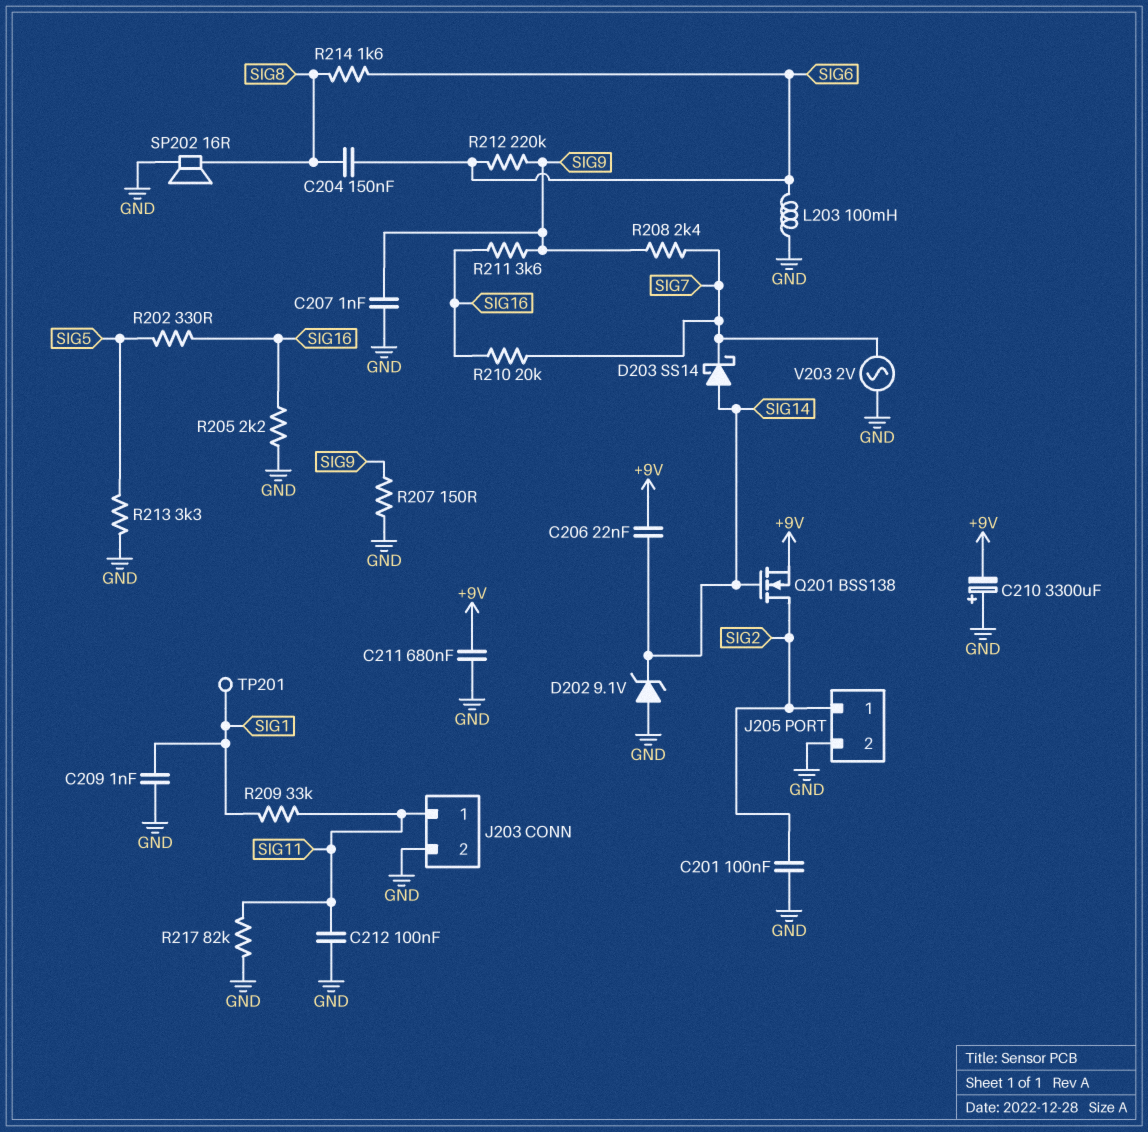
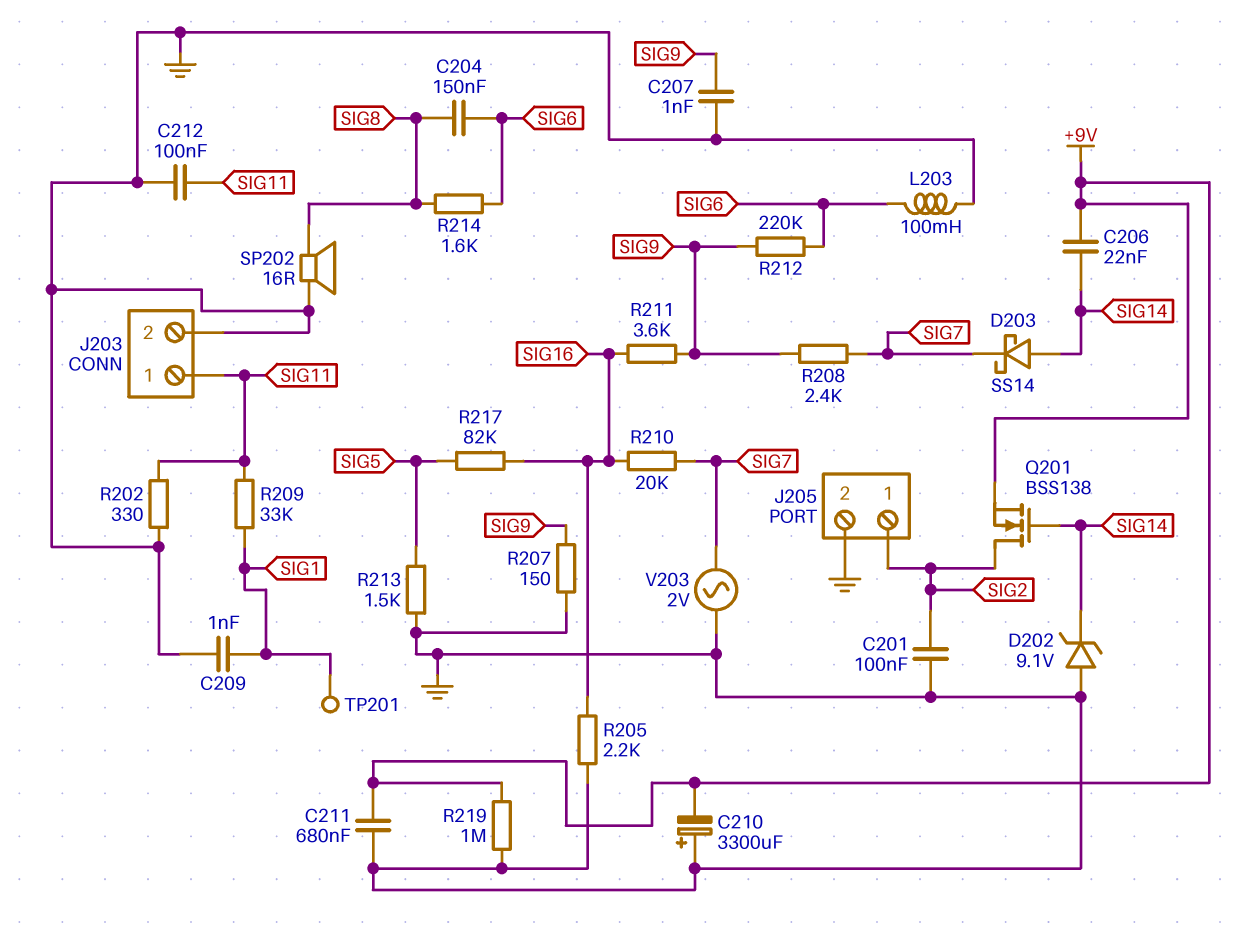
R202: 330 (SIG5, SIG16) -> 330 (GND, SIG11)
R213: 3.3k (GND, SIG5) -> 1.5k (GND, SIG5)
R217: 82k (GND, SIG11) -> 82k (SIG5, SIG16)
R219: none -> 1M (+9V, GND)

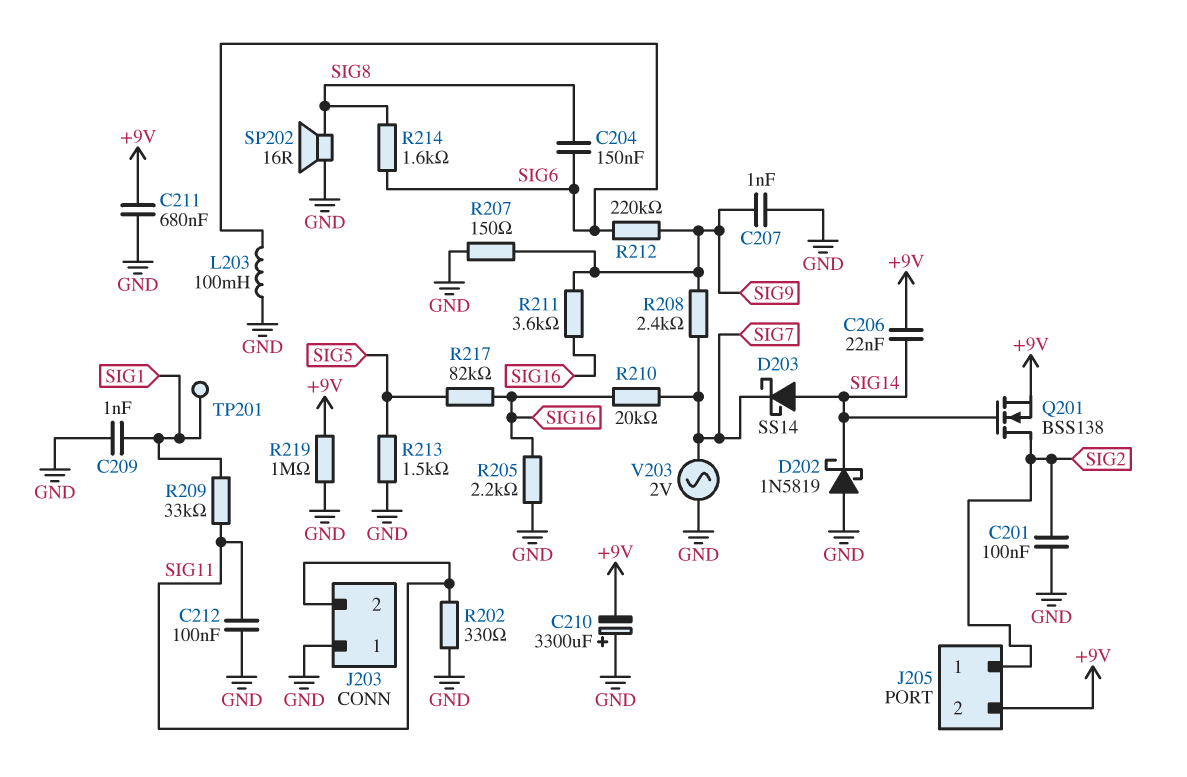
D202: zener 9.1V (A GND, K SIG14) -> schottky 1N5819 (A GND, K SIG14)
J203 pin 1: SIG11 -> GND
J203 pin 2: GND -> SIG11
J205 pin 2: GND -> +9V

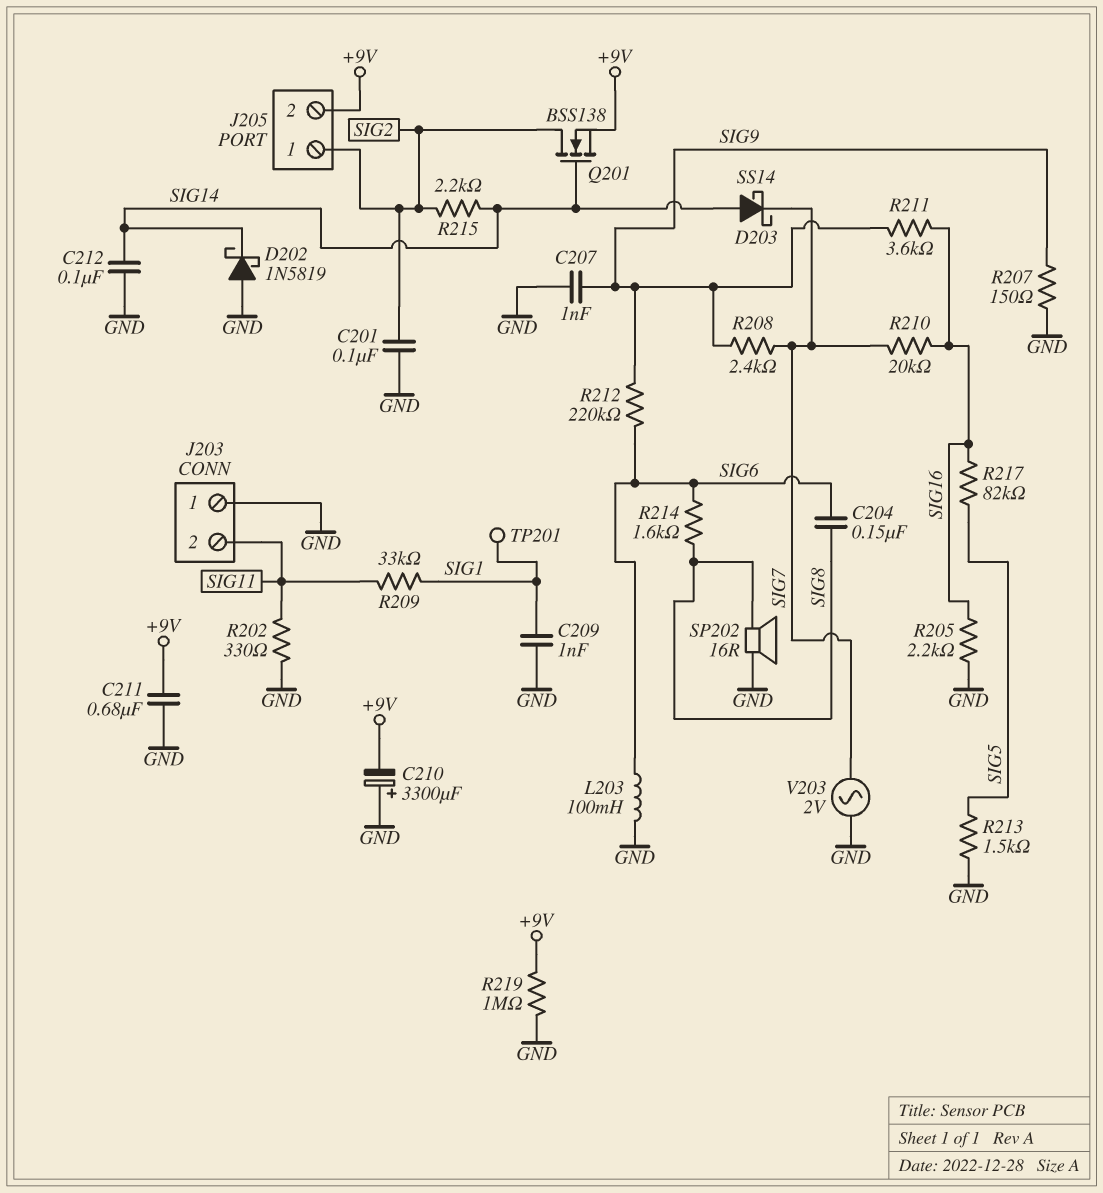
C206: 22nF (+9V, SIG14) -> none
C212: 100nF (GND, SIG11) -> 100nF (GND, SIG14)
R215: none -> 2.2k (SIG2, SIG14)

